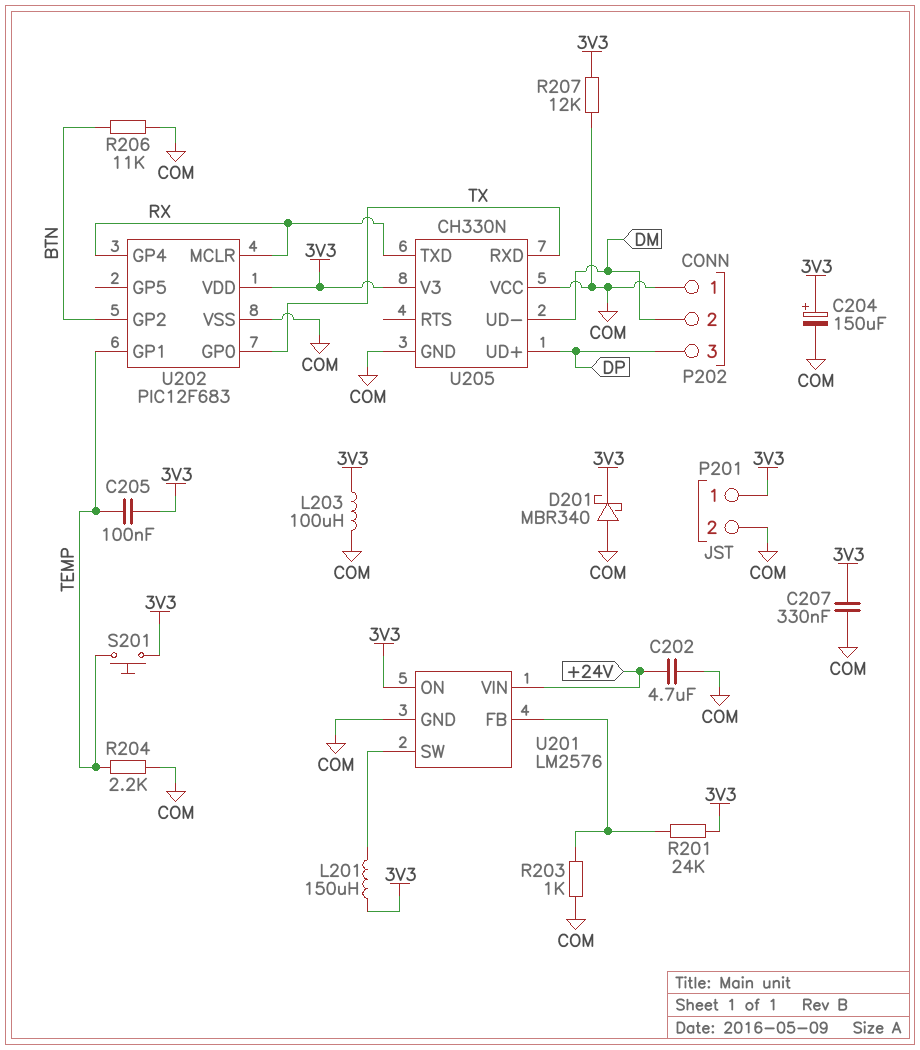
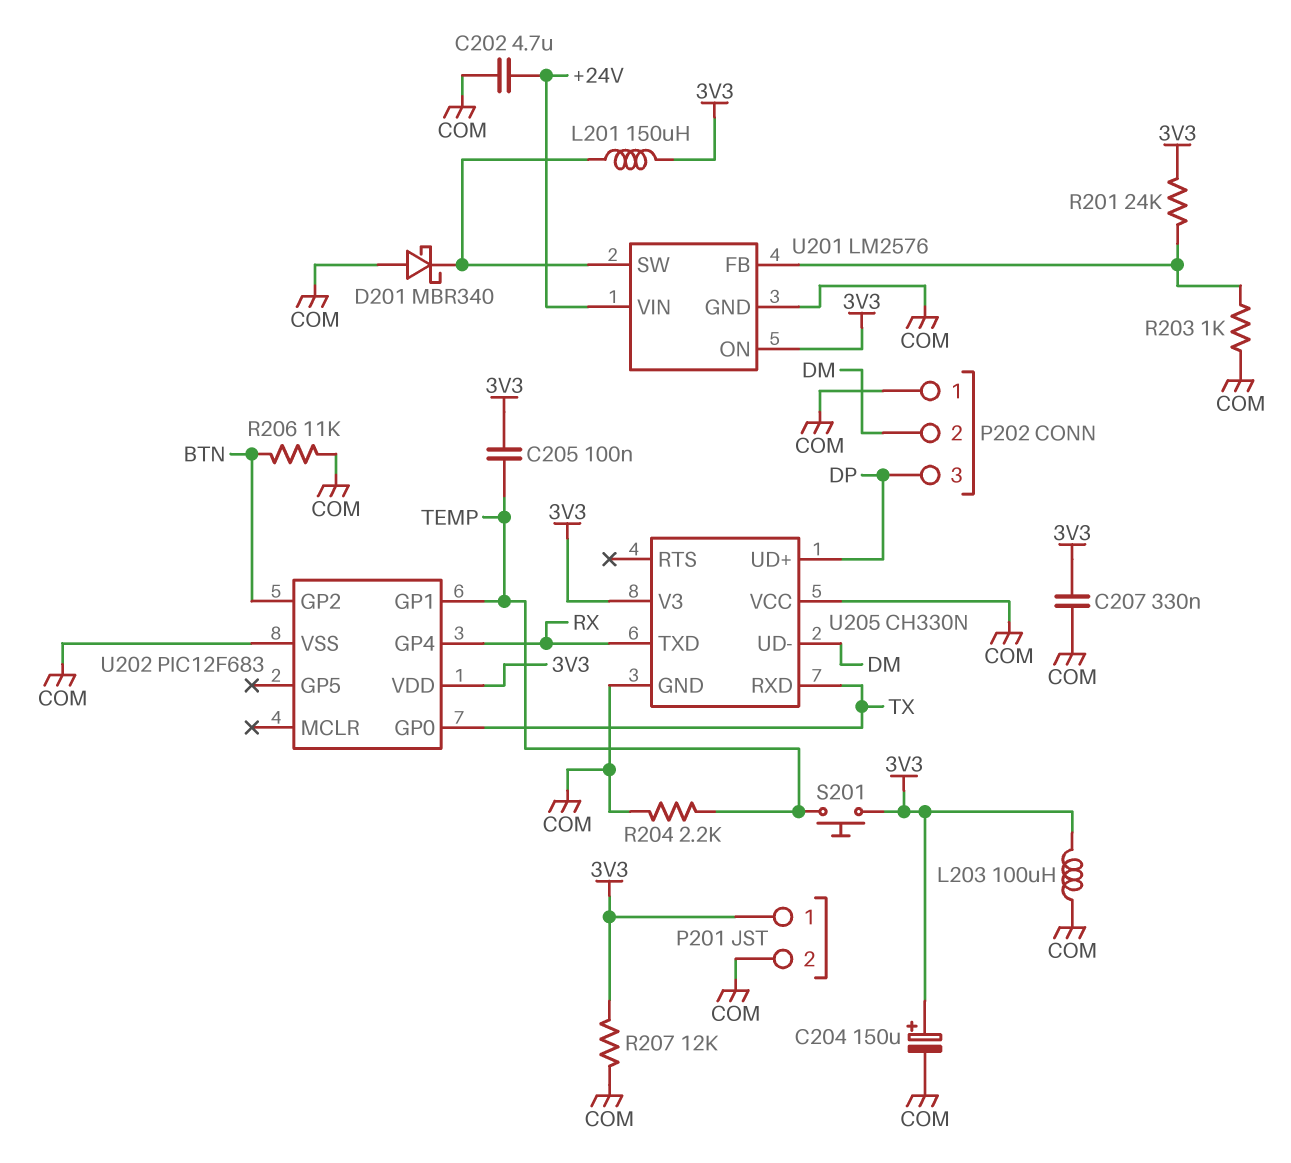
D201: schottky MBR340 (A COM, K 3V3) -> schottky MBR340 (A COM, K U201/SW)
U202 pin MCLR: RX -> none

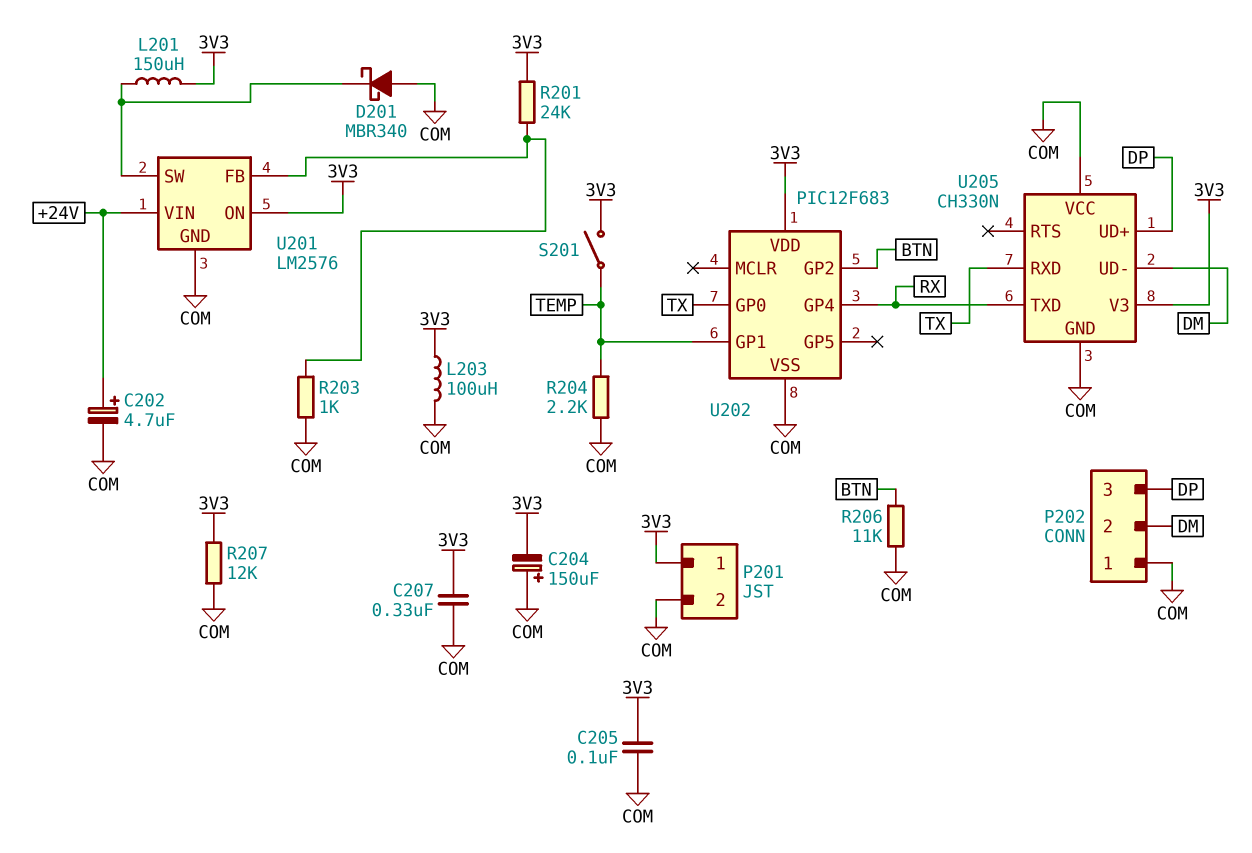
C202: 4.7uF (+24V, COM) -> 4.7uF (plus +24V, minus COM)
C204: 150uF (plus 3V3, minus COM) -> 150uF (plus COM, minus 3V3)
C205: 100nF (3V3, TEMP) -> 100nF (3V3, COM)
S201: button (3V3, TEMP) -> switch (3V3, TEMP)

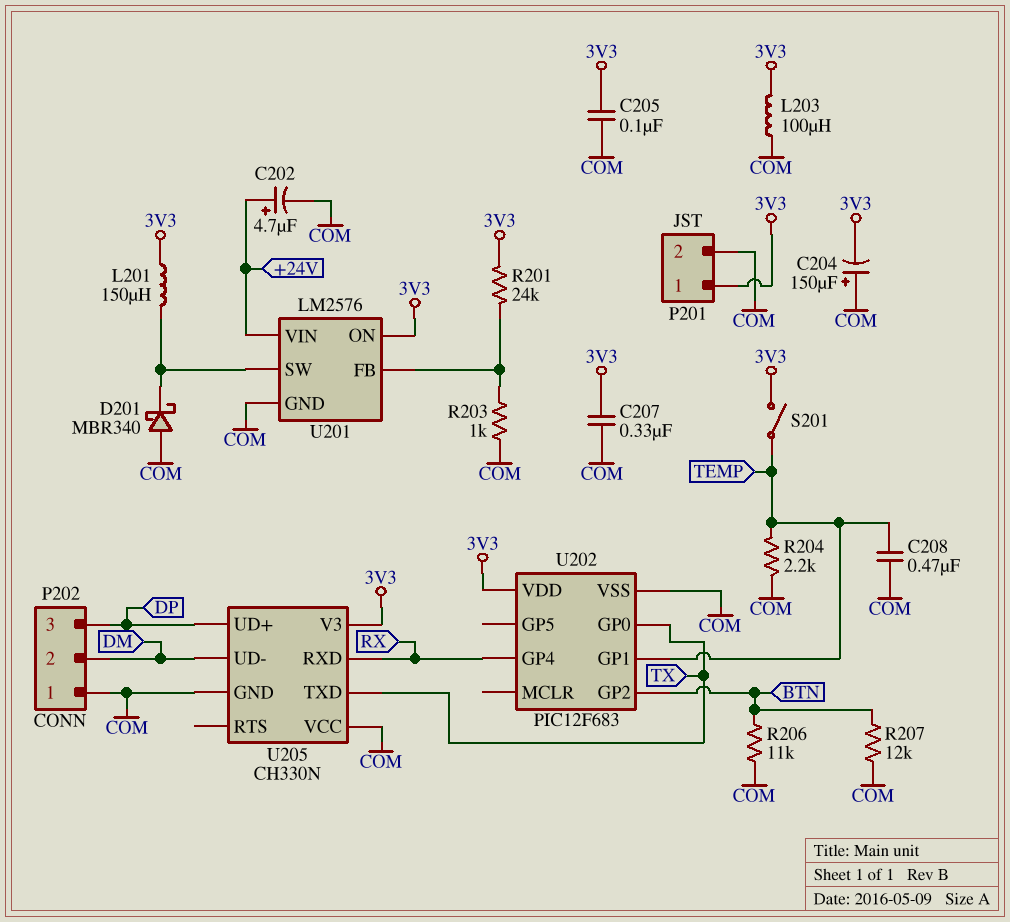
C208: none -> 470nF (COM, TEMP)
R207: 12k (3V3, COM) -> 12k (BTN, COM)
U205 pin RXD: TX -> RX
U205 pin TXD: RX -> TX

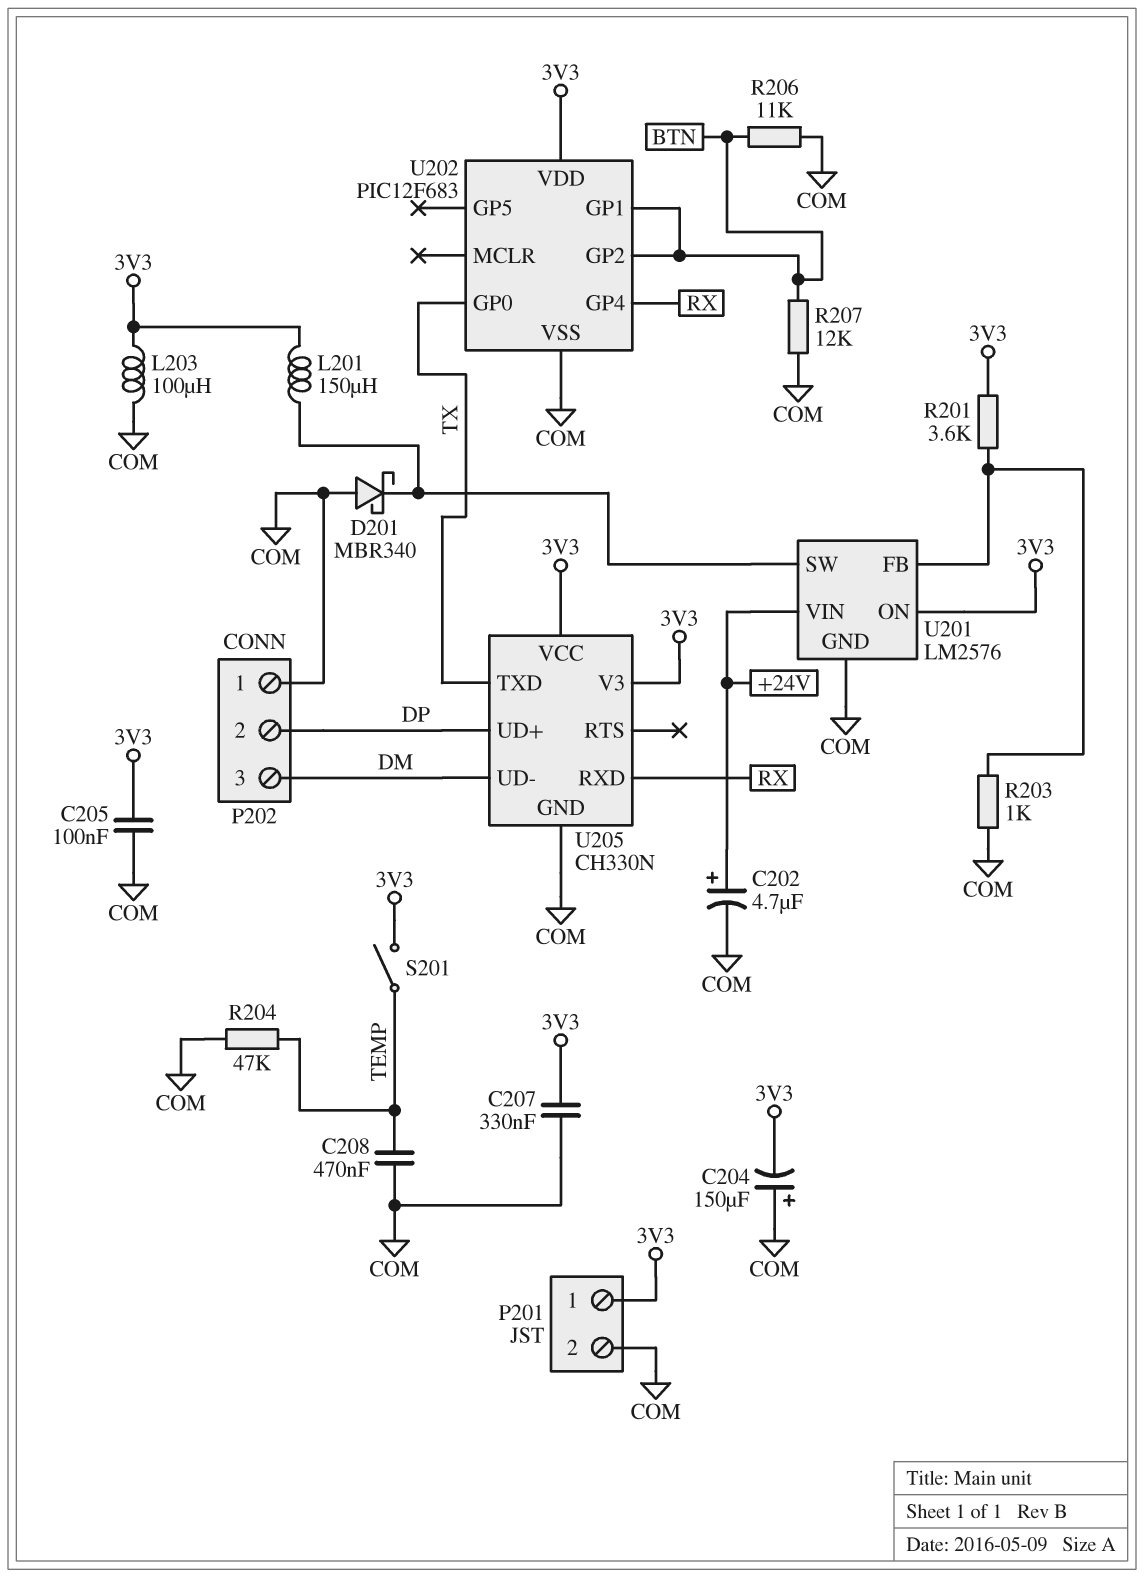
P202 pin 2: DM -> DP
P202 pin 3: DP -> DM
R201: 24k (3V3, U201/FB) -> 3.6k (3V3, U201/FB)
R204: 2.2k (COM, TEMP) -> 47k (COM, TEMP)
U202 pin GP1: TEMP -> BTN
U205 pin VCC: COM -> 3V3

